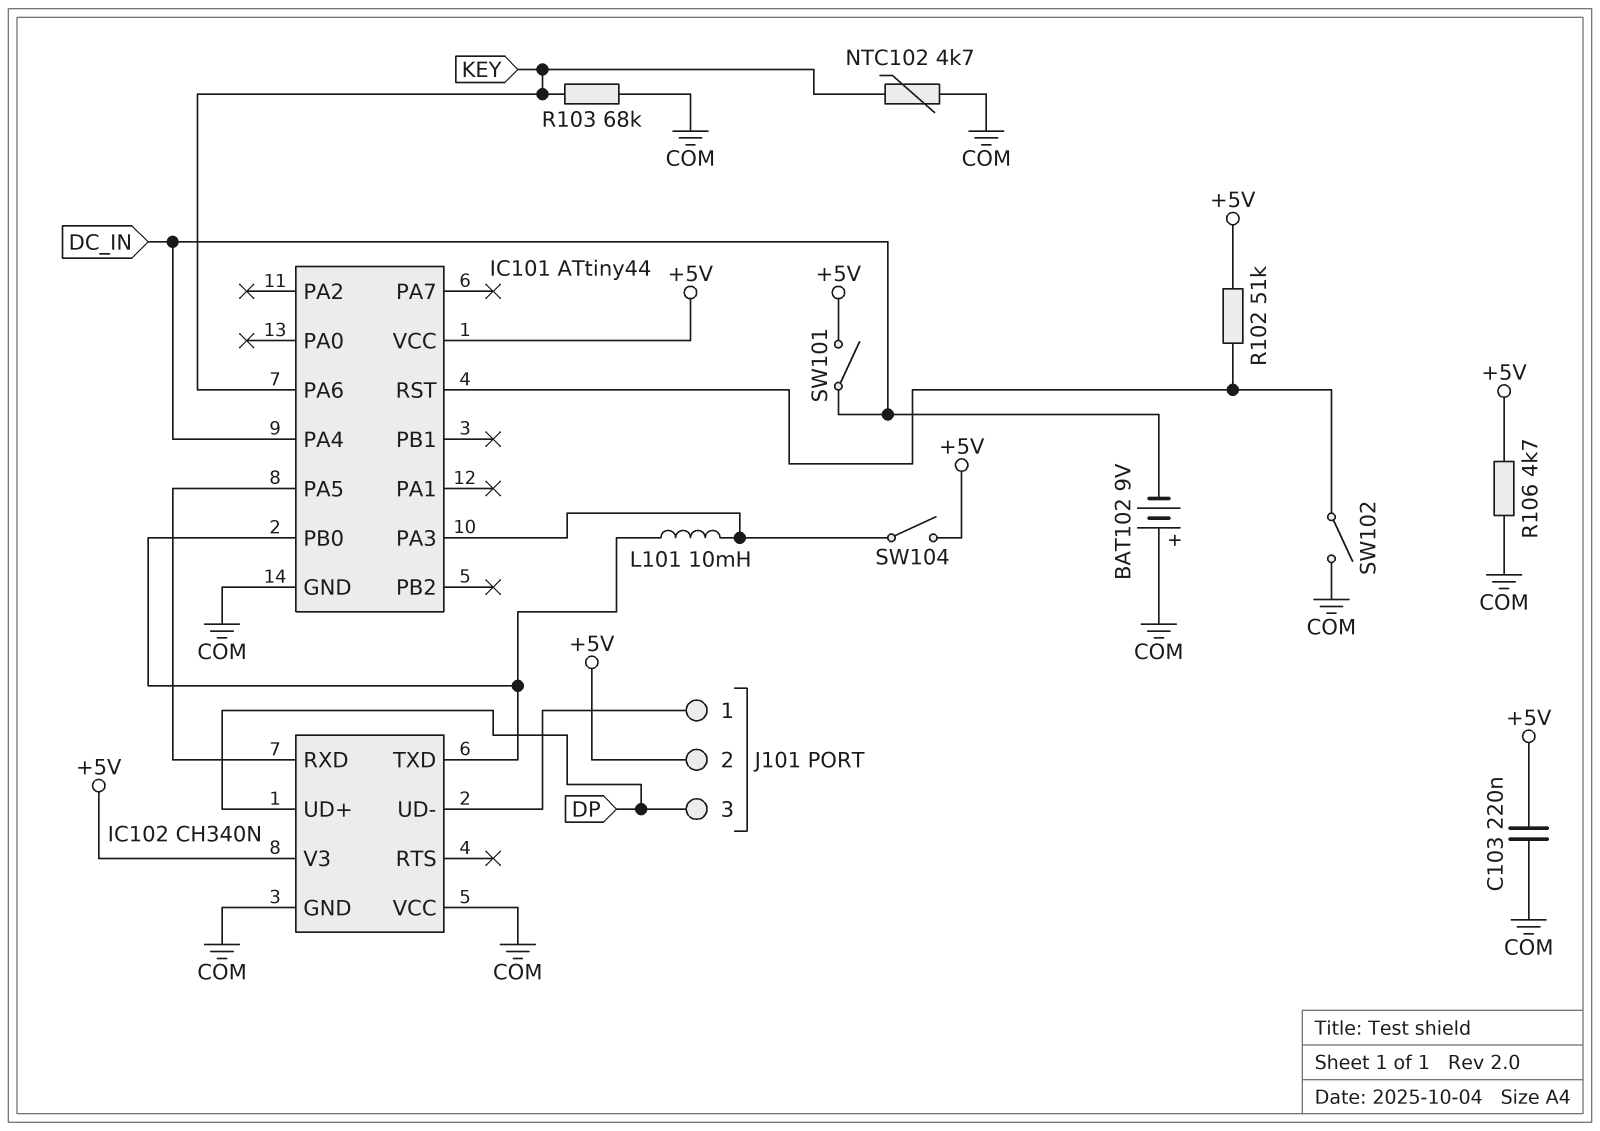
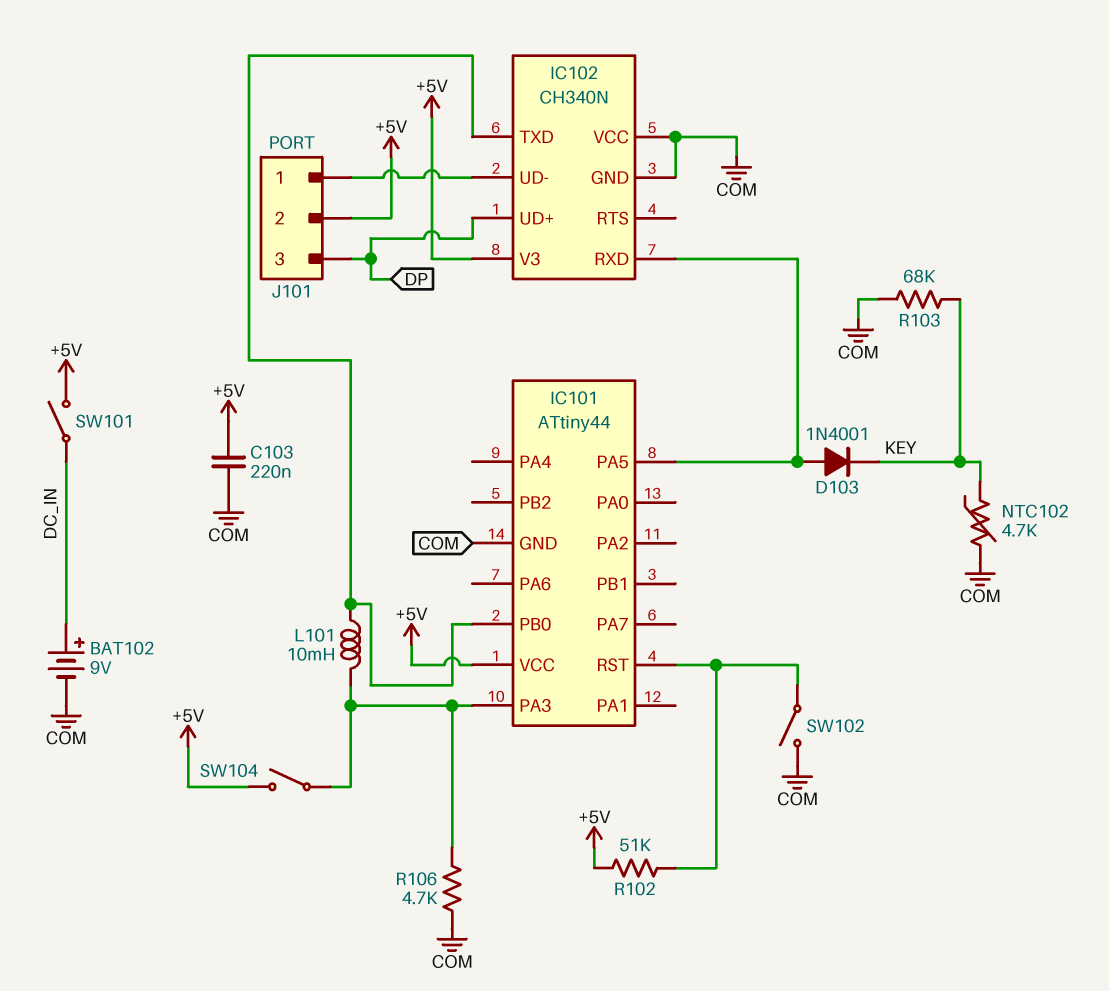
BAT102: 9V (plus COM, minus DC_IN) -> 9V (plus DC_IN, minus COM)
D103: none -> diode 1N4001 (A IC101/PA5, K KEY)
IC101 pin PA4: DC_IN -> none
IC101 pin PA6: KEY -> none
R106: 4.7k (+5V, COM) -> 4.7k (COM, IC101/PA3)

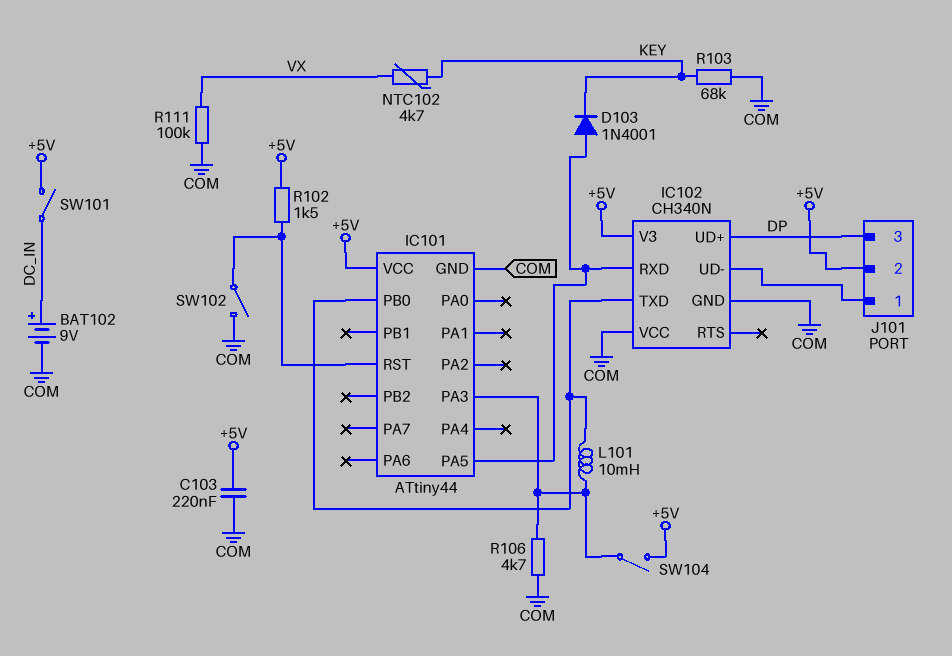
NTC102: 4.7k (COM, KEY) -> 4.7k (KEY, VX)
R102: 51k (+5V, IC101/RST) -> 1.5k (+5V, IC101/RST)
R111: none -> 100k (COM, VX)

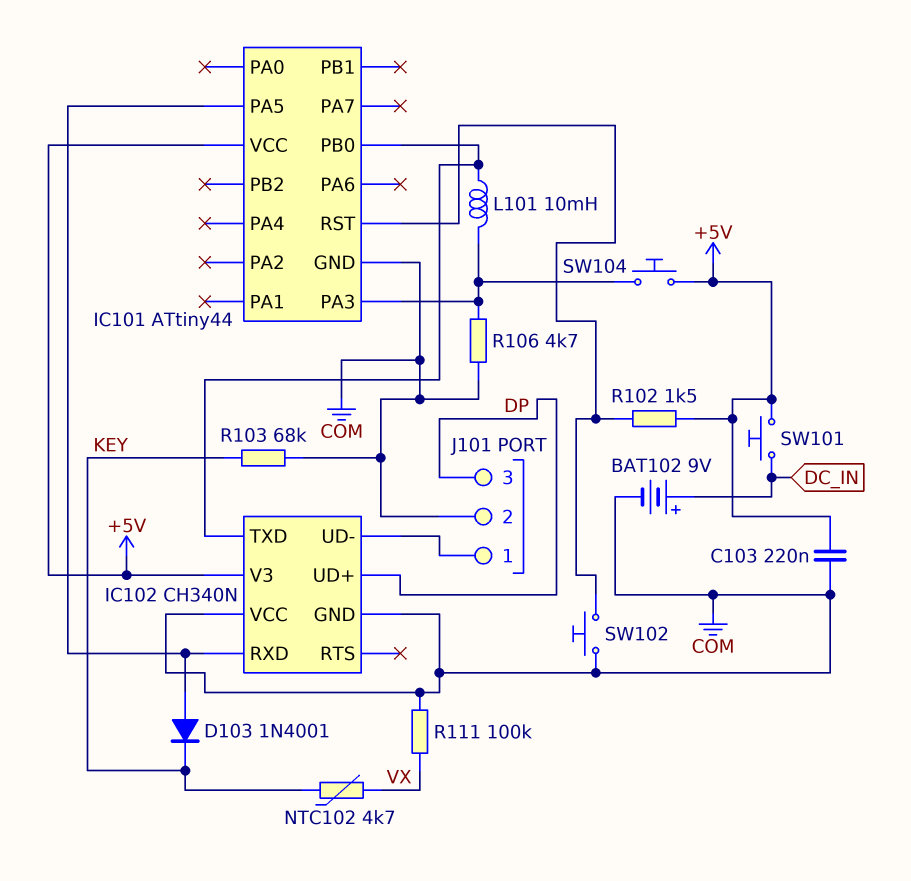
J101 pin 2: +5V -> COM
SW101: switch (+5V, DC_IN) -> button (+5V, DC_IN)
SW102: switch (COM, IC101/RST) -> button (COM, IC101/RST)
SW104: switch (+5V, IC101/PA3) -> button (+5V, IC101/PA3)

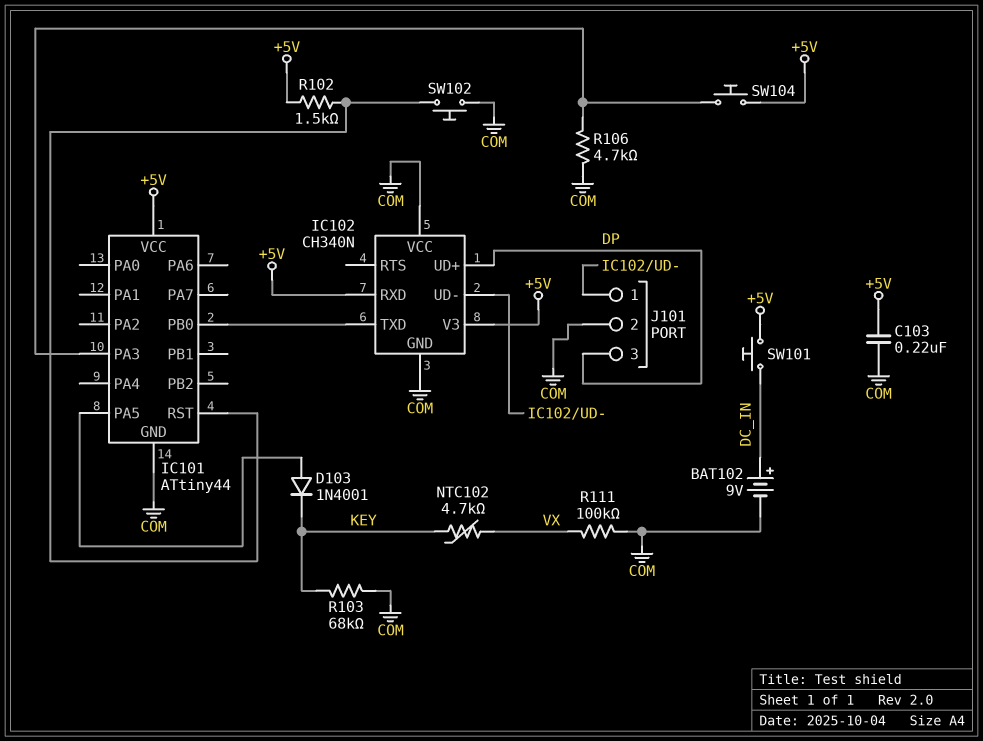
IC102 pin RXD: IC101/PA5 -> +5V
L101: 10mH (IC101/PA3, IC101/PB0) -> none

